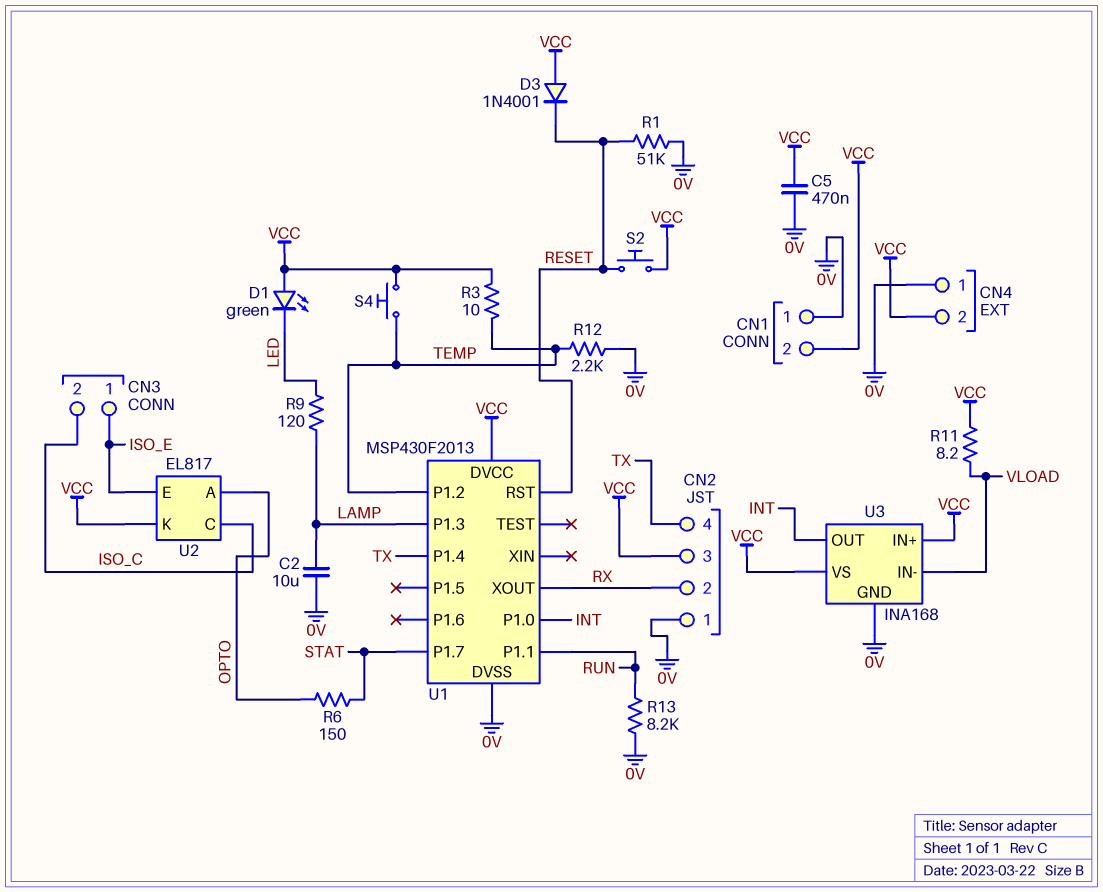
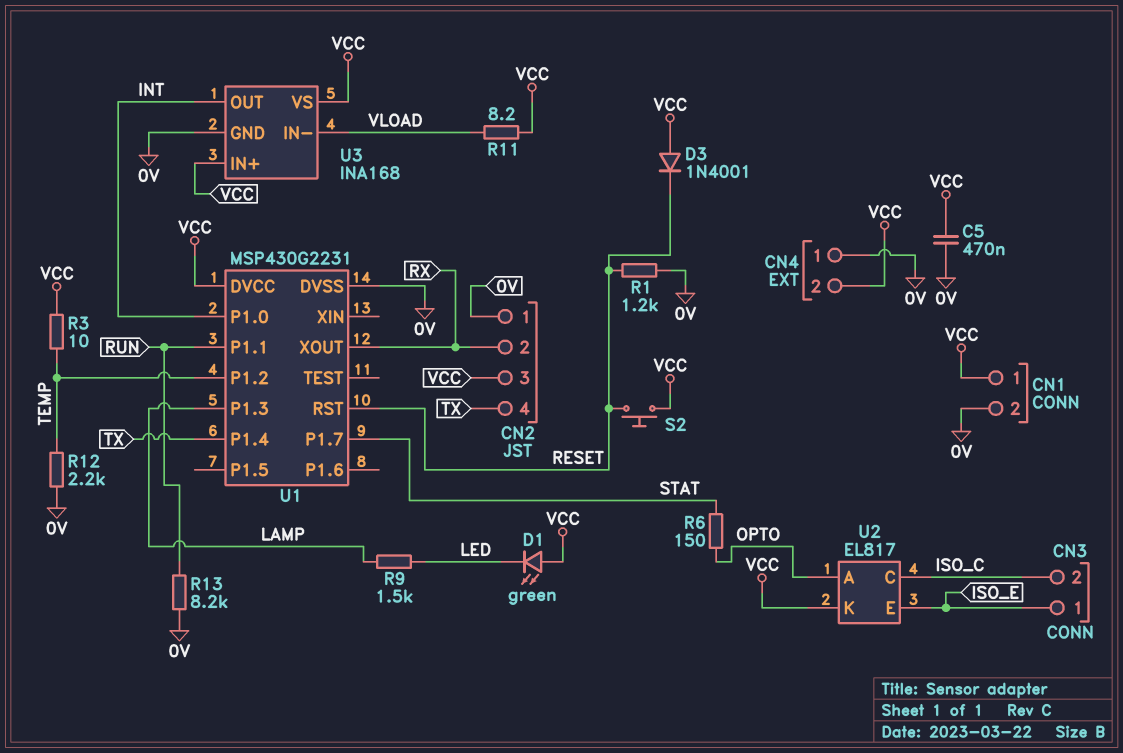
C2: 10uF (0V, LAMP) -> none
CN1 pin 1: 0V -> VCC
CN1 pin 2: VCC -> 0V
R1: 51k (0V, RESET) -> 1.2k (0V, RESET)
R9: 120 (LAMP, LED) -> 1.5k (LAMP, LED)
S4: button (TEMP, VCC) -> none
U1: MSP430F2013 -> MSP430G2231

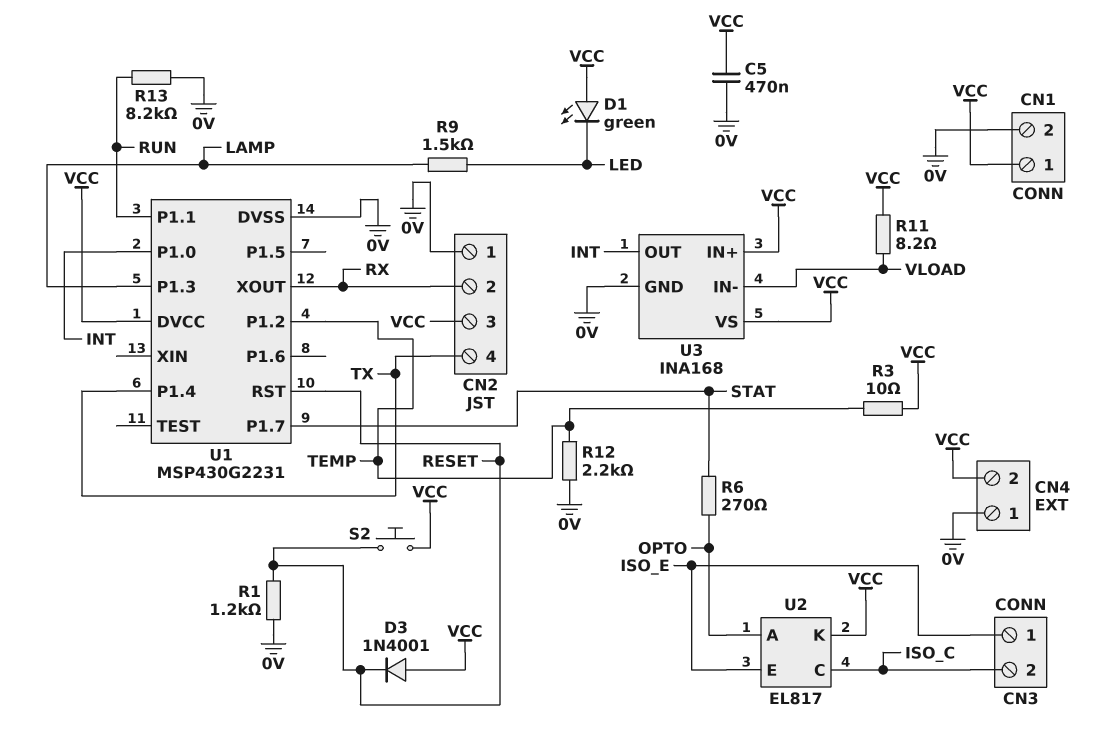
R6: 150 (OPTO, STAT) -> 270 (OPTO, STAT)

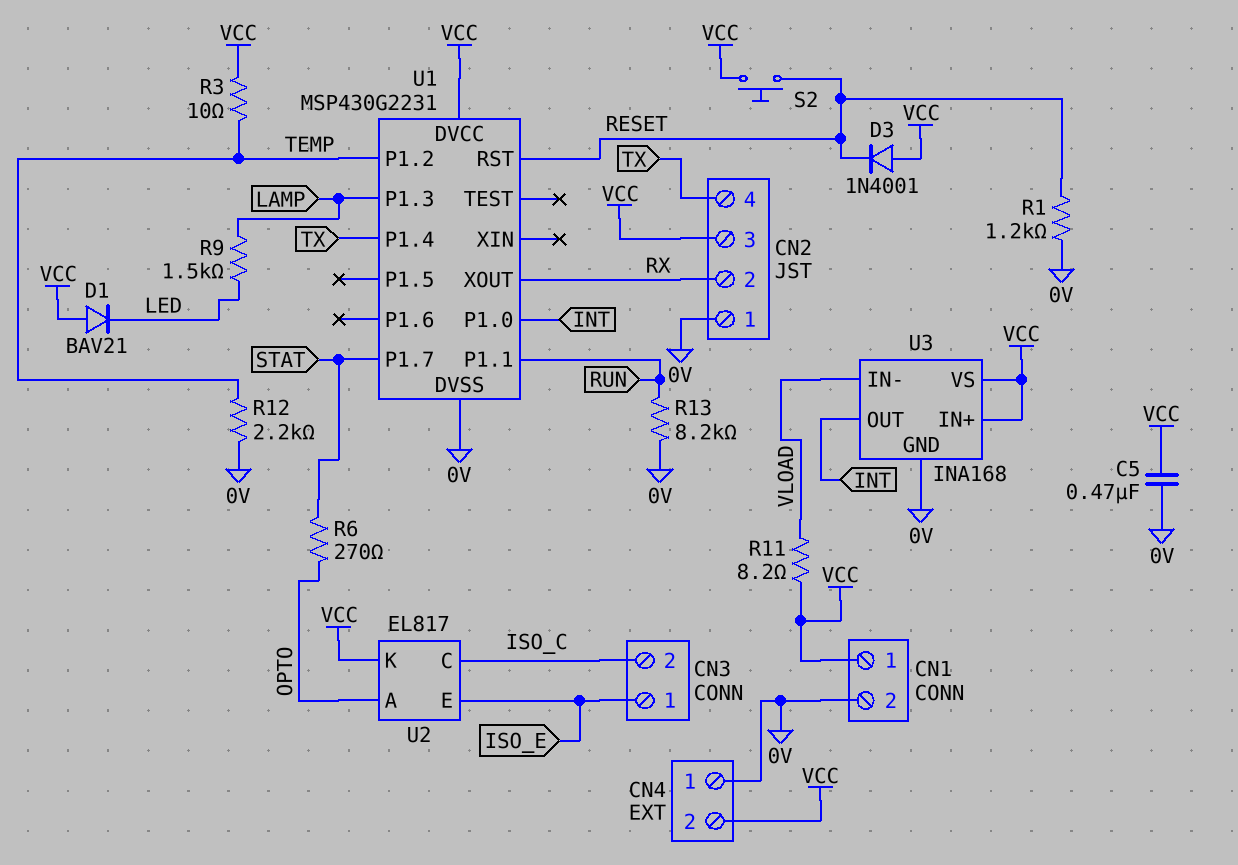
D1: LED green (A VCC, K LED) -> diode BAV21 (A VCC, K LED)

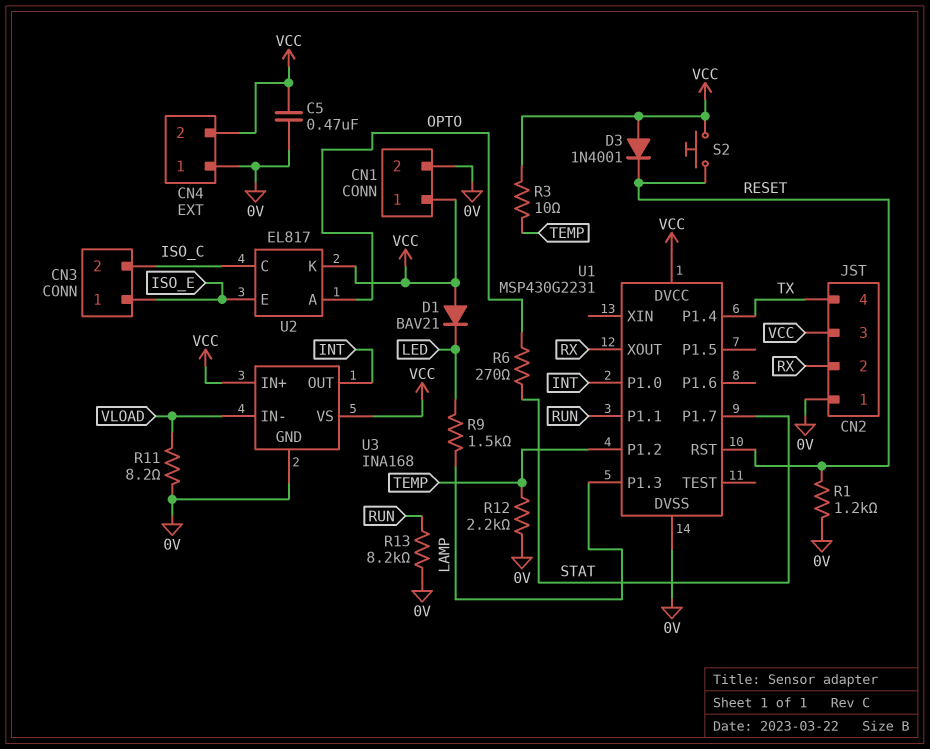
R11: 8.2 (VCC, VLOAD) -> 8.2 (0V, VLOAD)

